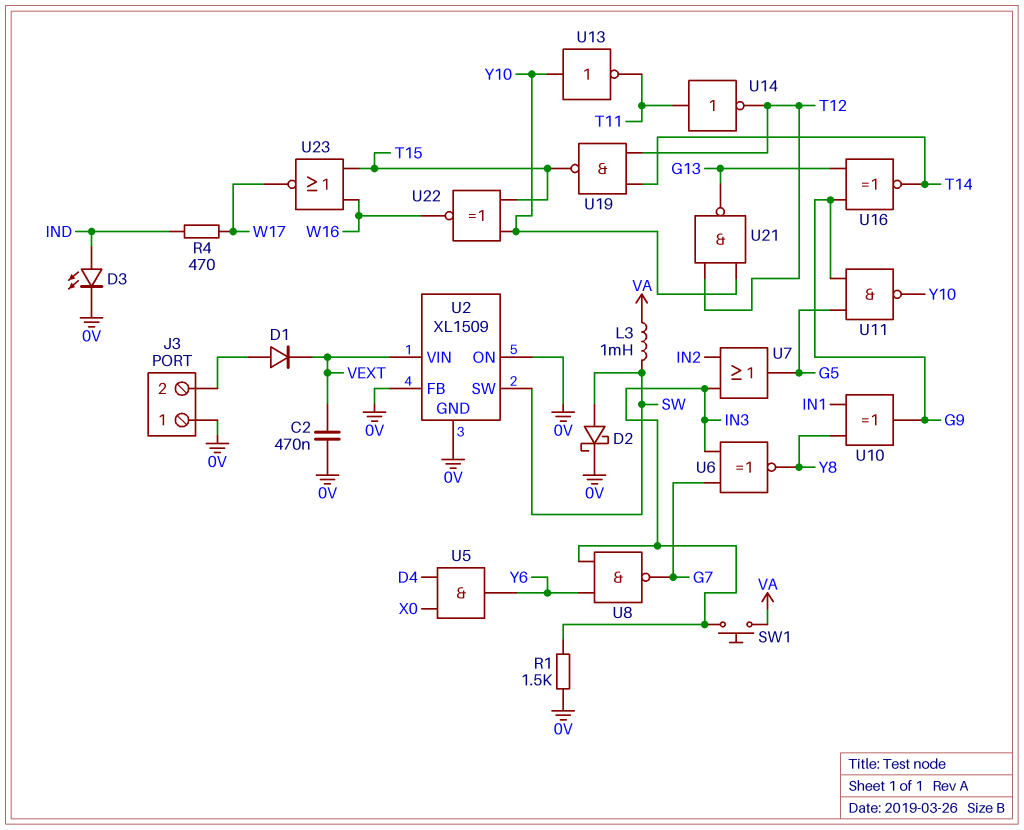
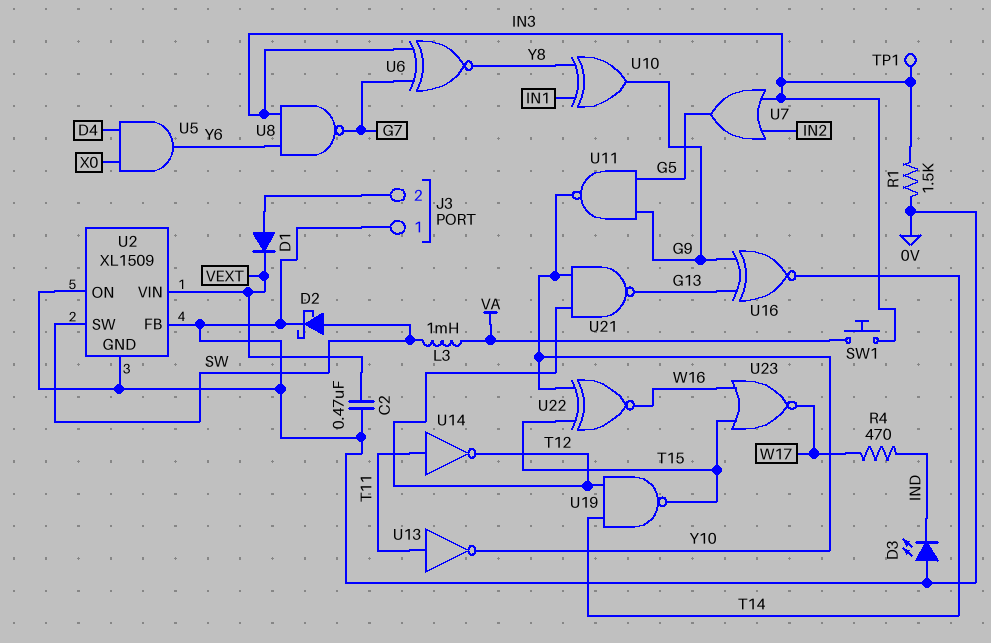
D3: LED (A IND, K 0V) -> LED (A 0V, K IND)
TP1: none -> test point (IN3)
U13: NOT (in Y10, out T11) -> NOT (in T11, out Y10)

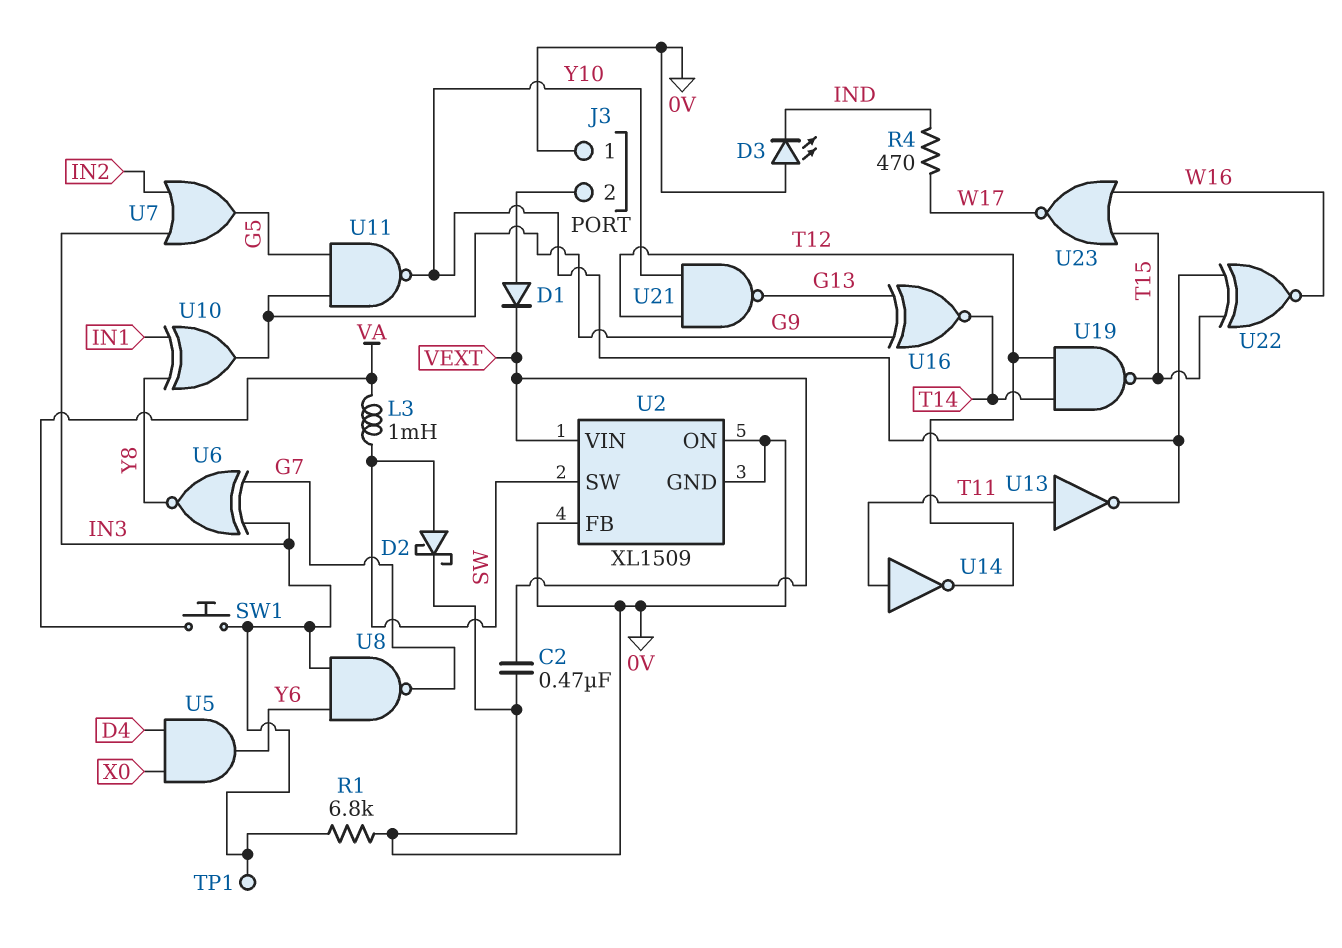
R1: 1.5k (0V, IN3) -> 6.8k (0V, IN3)

